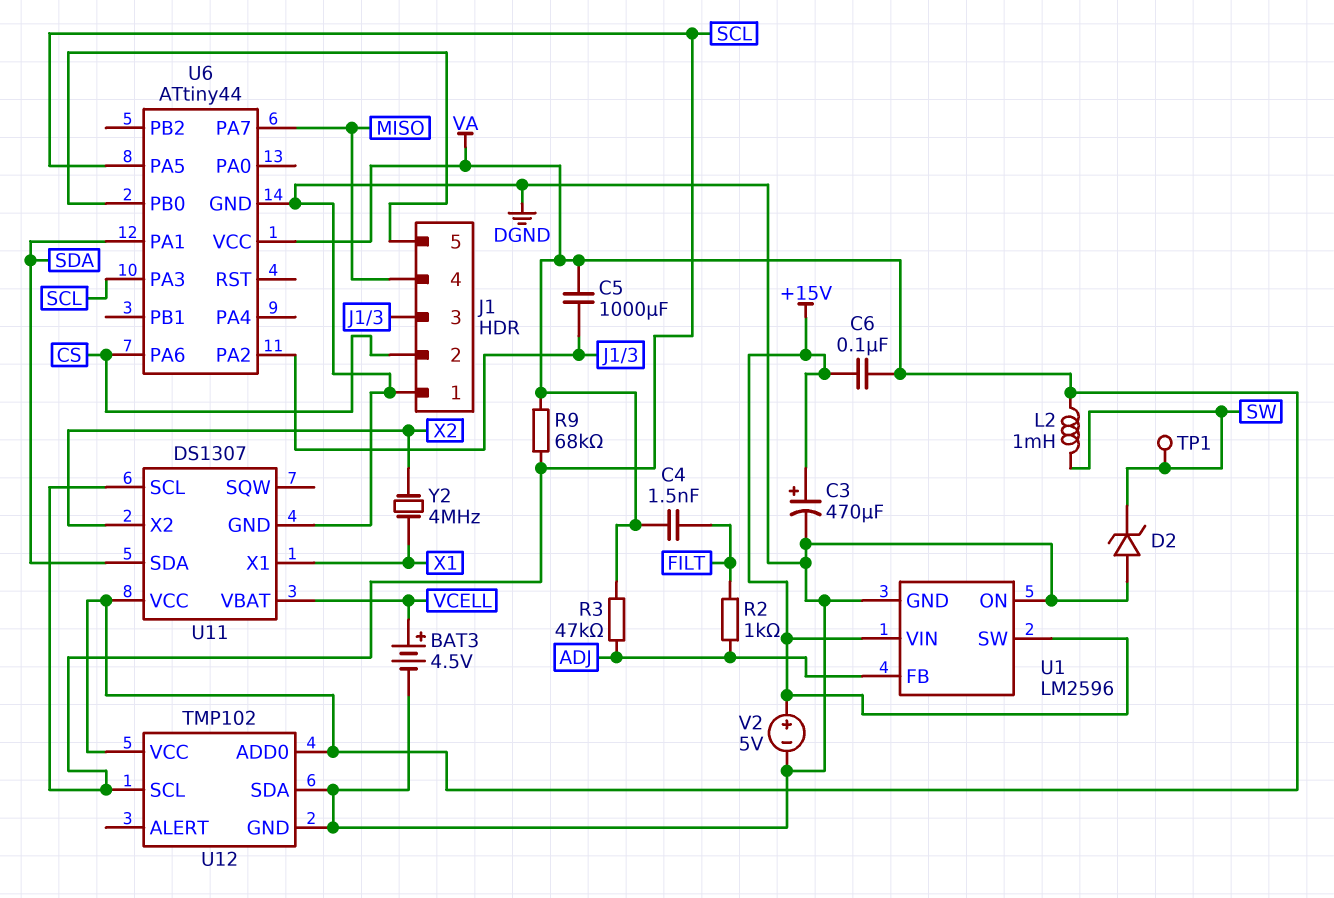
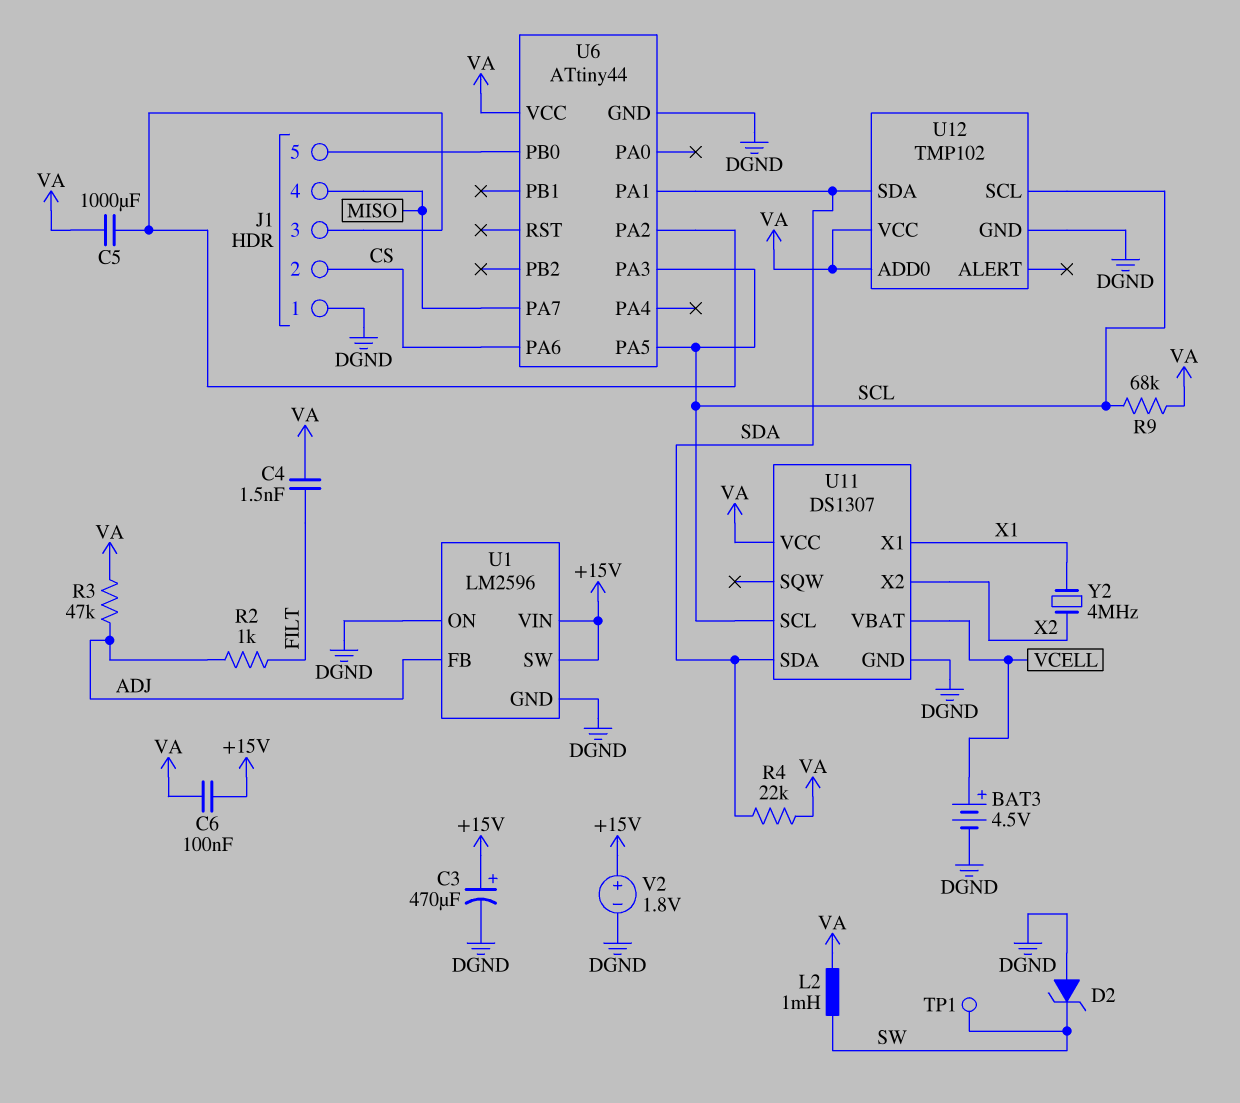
R4: none -> 22k (SDA, VA)
U12 pin SDA: DGND -> SDA
V2: 5V (plus +15V, minus DGND) -> 1.8V (plus +15V, minus DGND)

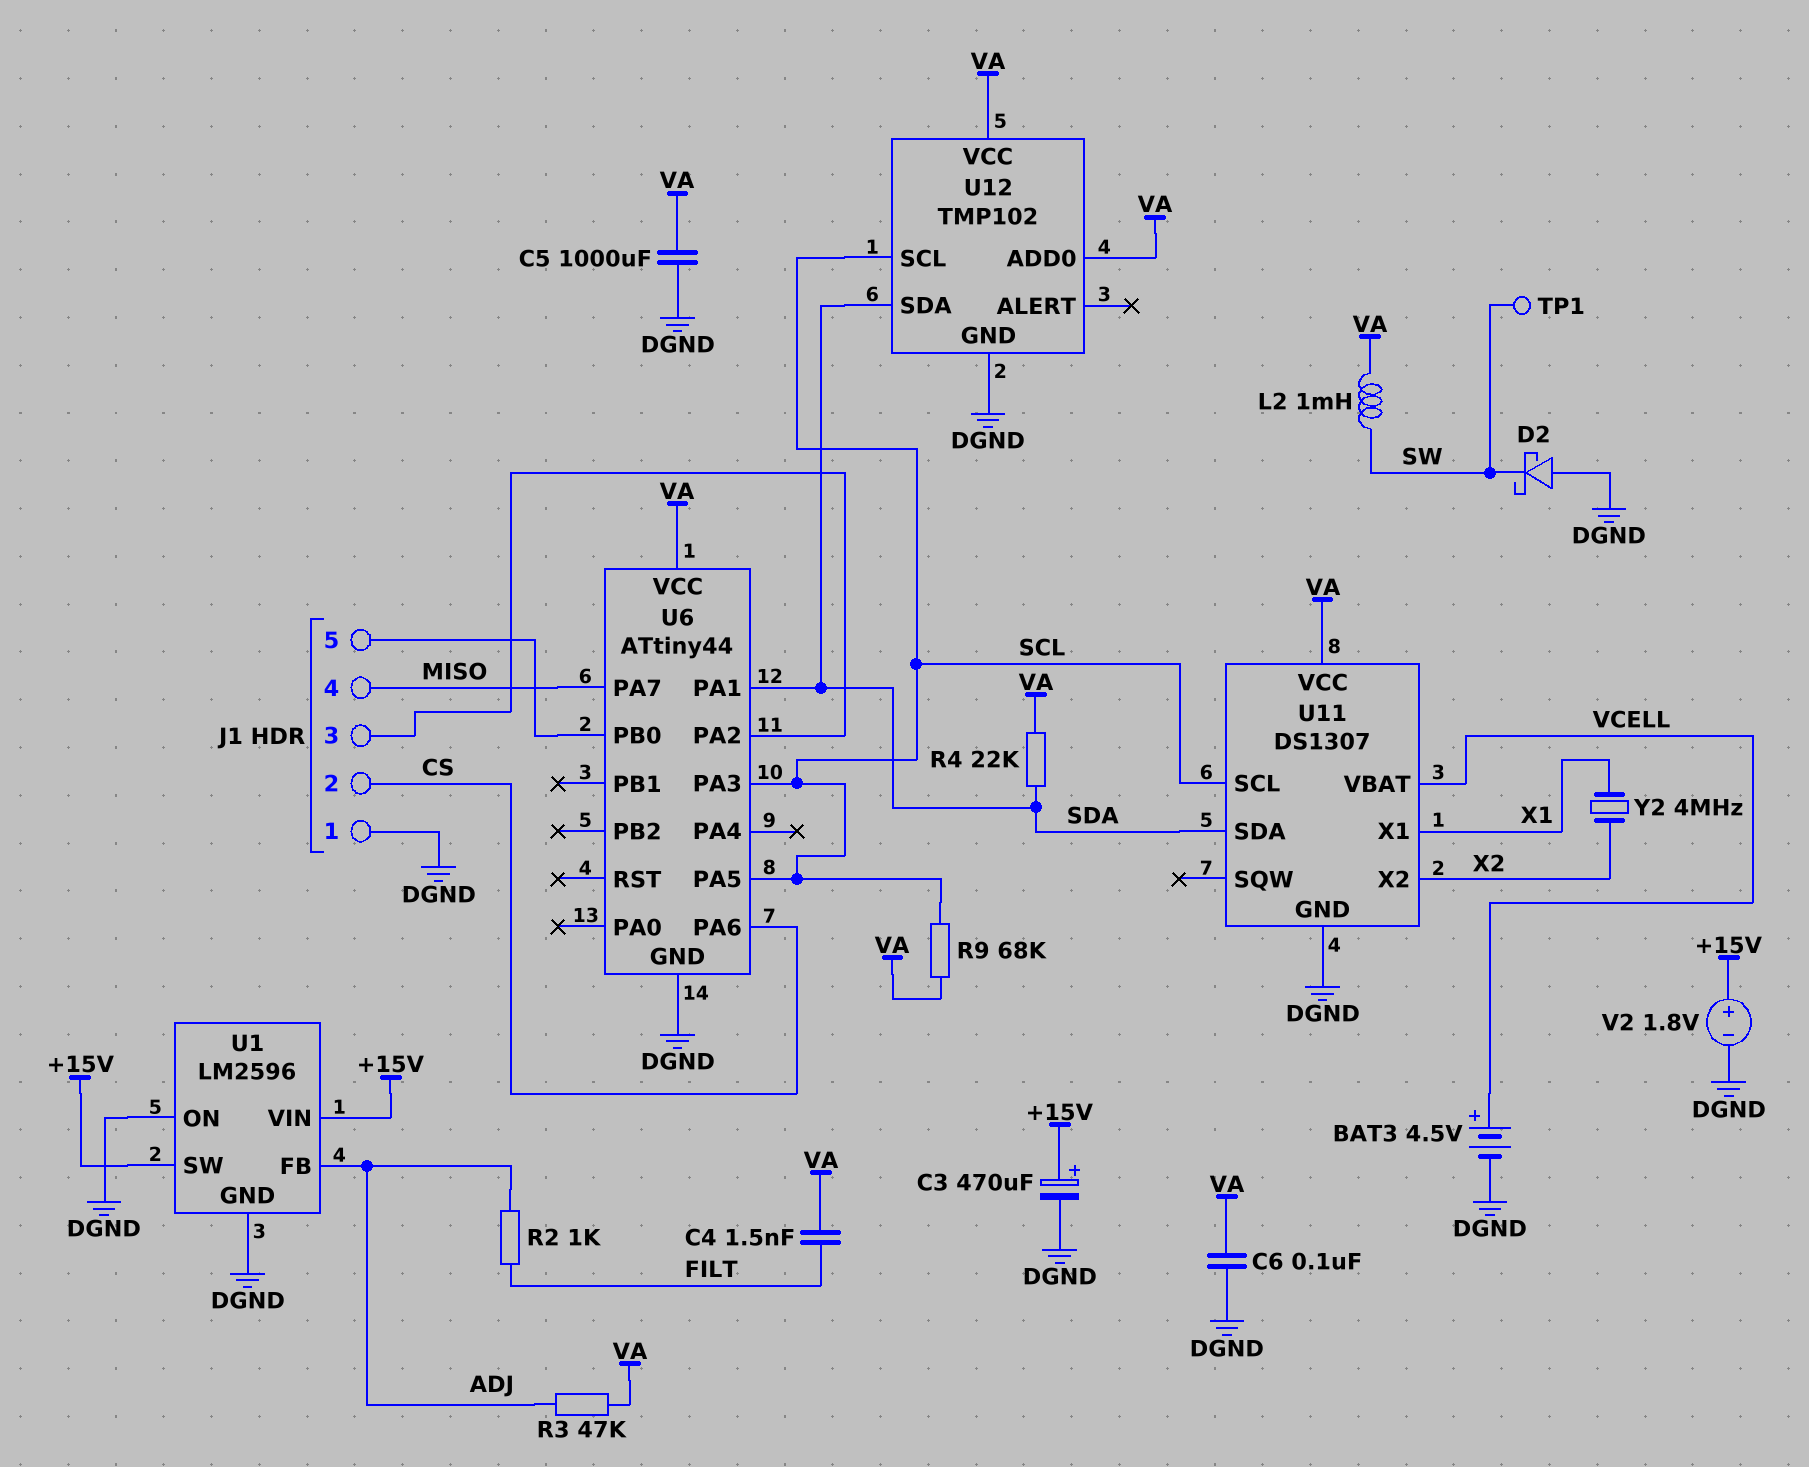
C5: 1000uF (J1/3, VA) -> 1000uF (DGND, VA)
C6: 100nF (+15V, VA) -> 100nF (DGND, VA)
D2: zener (A DGND, K SW) -> schottky (A DGND, K SW)

